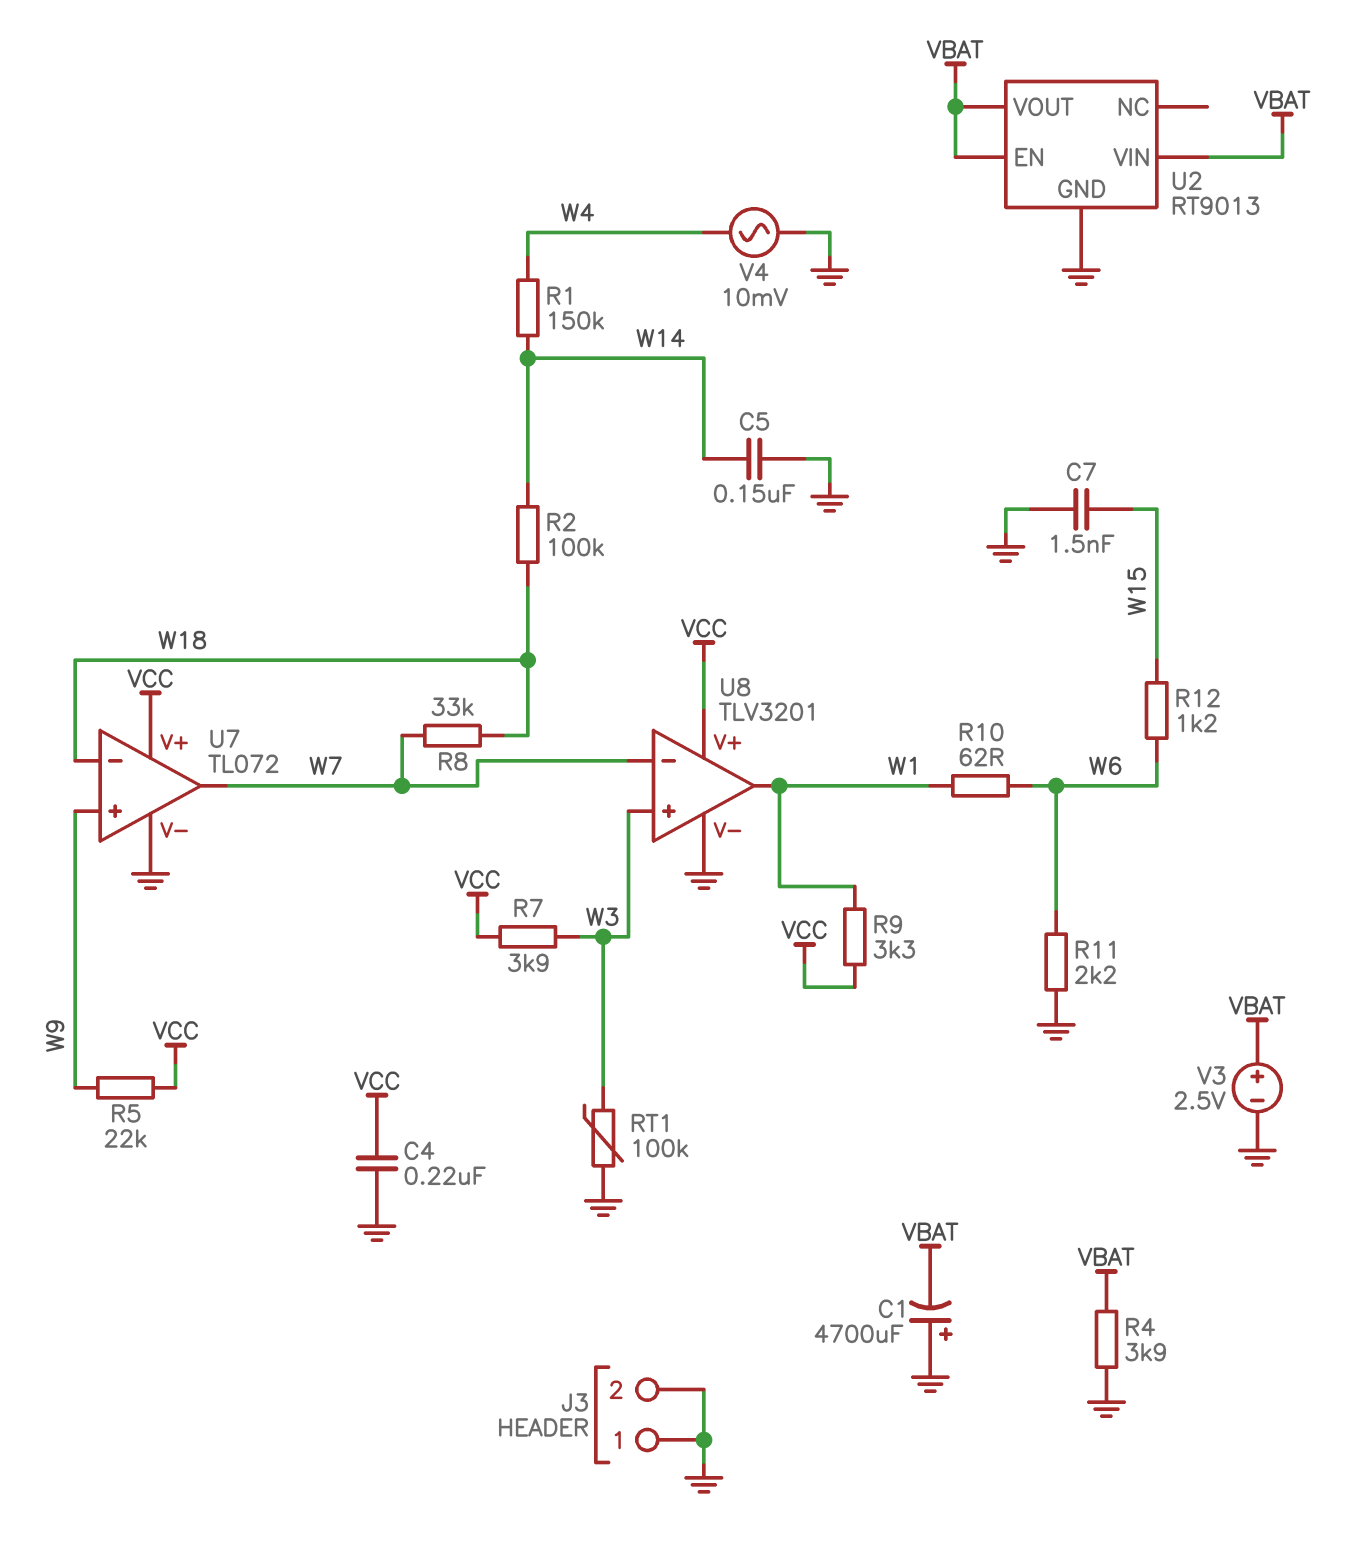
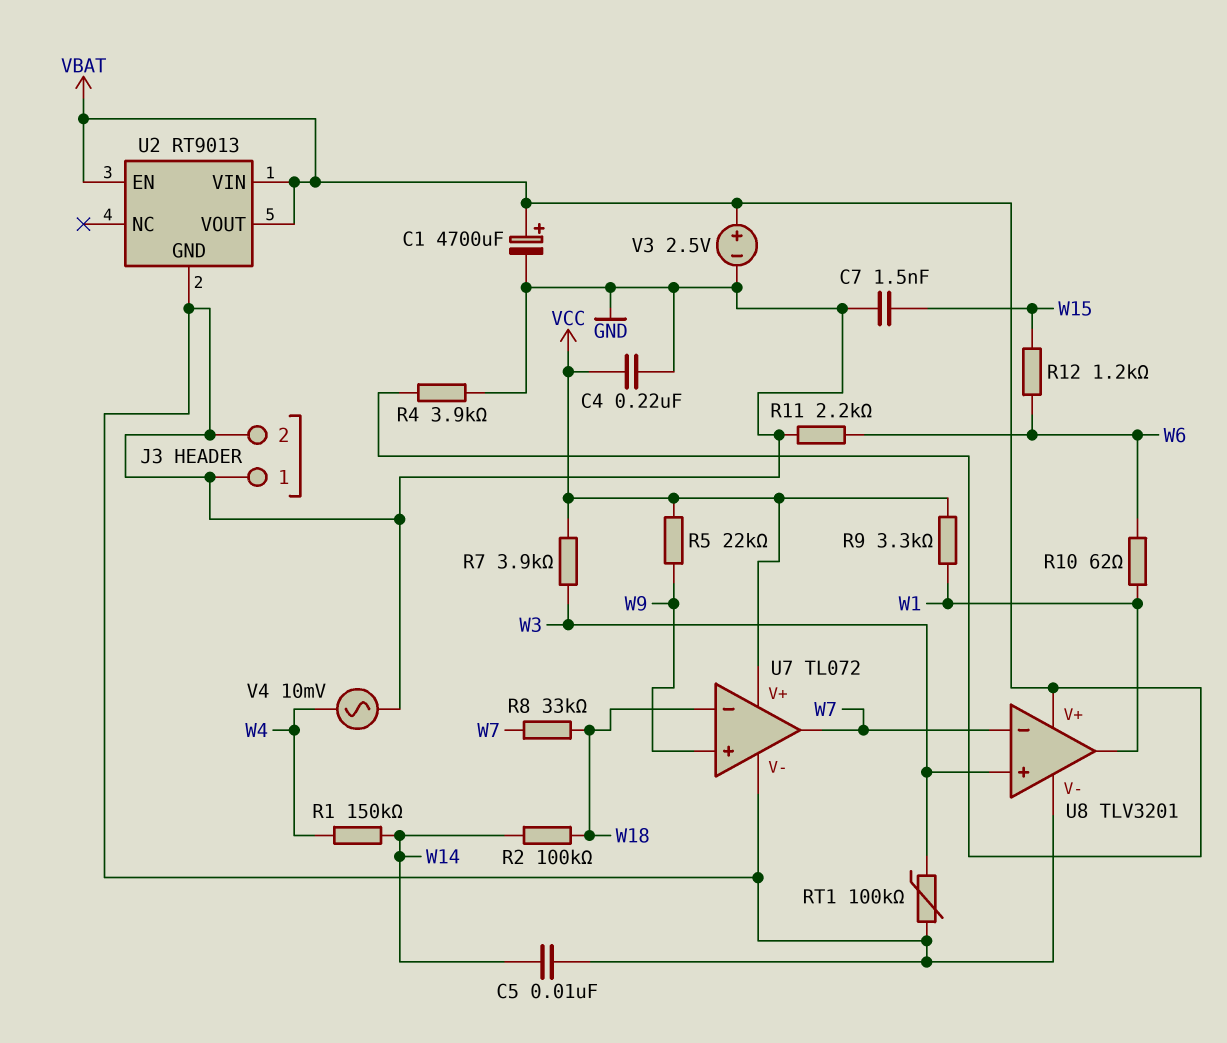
C1: 4700uF (plus GND, minus VBAT) -> 4700uF (plus VBAT, minus GND)
C5: 150nF (GND, W14) -> 10nF (GND, W14)
U8 pin V+: VCC -> VBAT

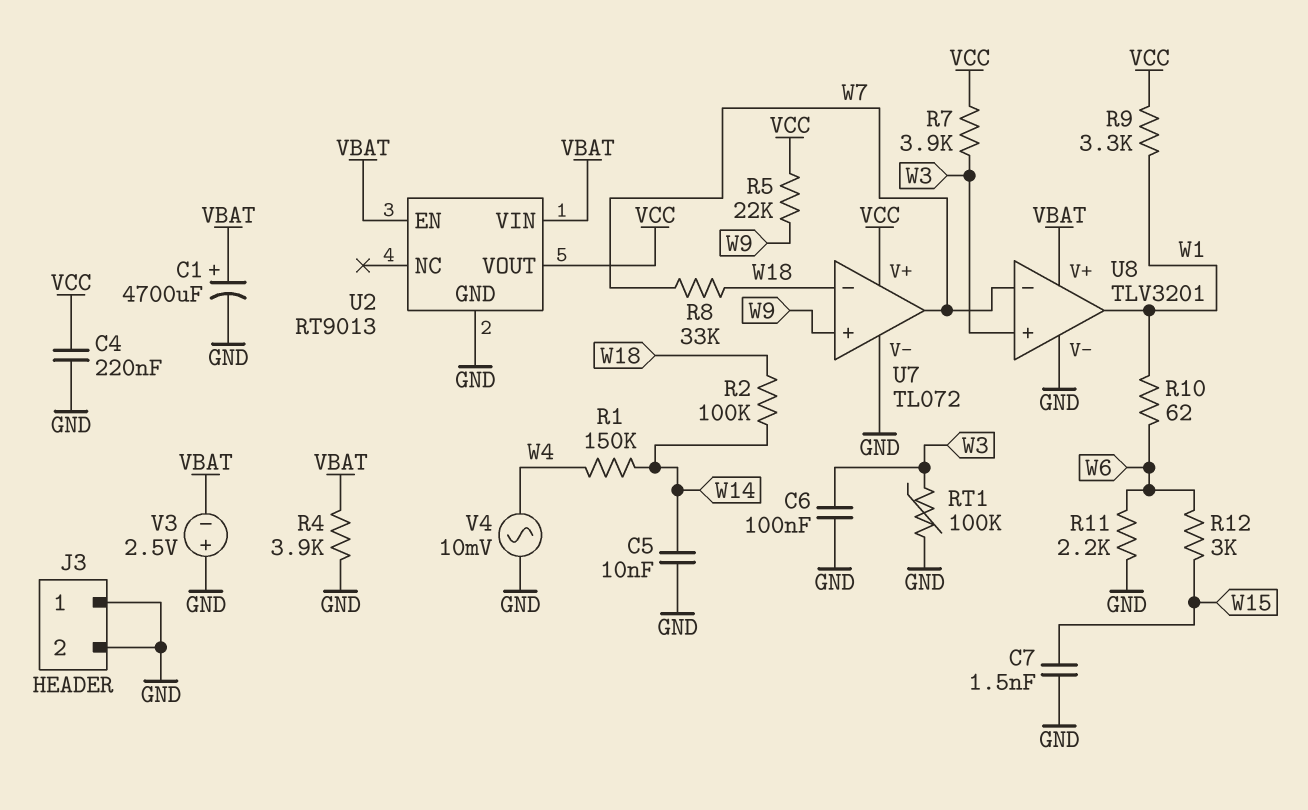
C6: none -> 100nF (GND, W3)
R12: 1.2k (W6, W15) -> 3k (W6, W15)
U2 pin VOUT: VBAT -> VCC
V3: 2.5V (plus VBAT, minus GND) -> 2.5V (plus GND, minus VBAT)

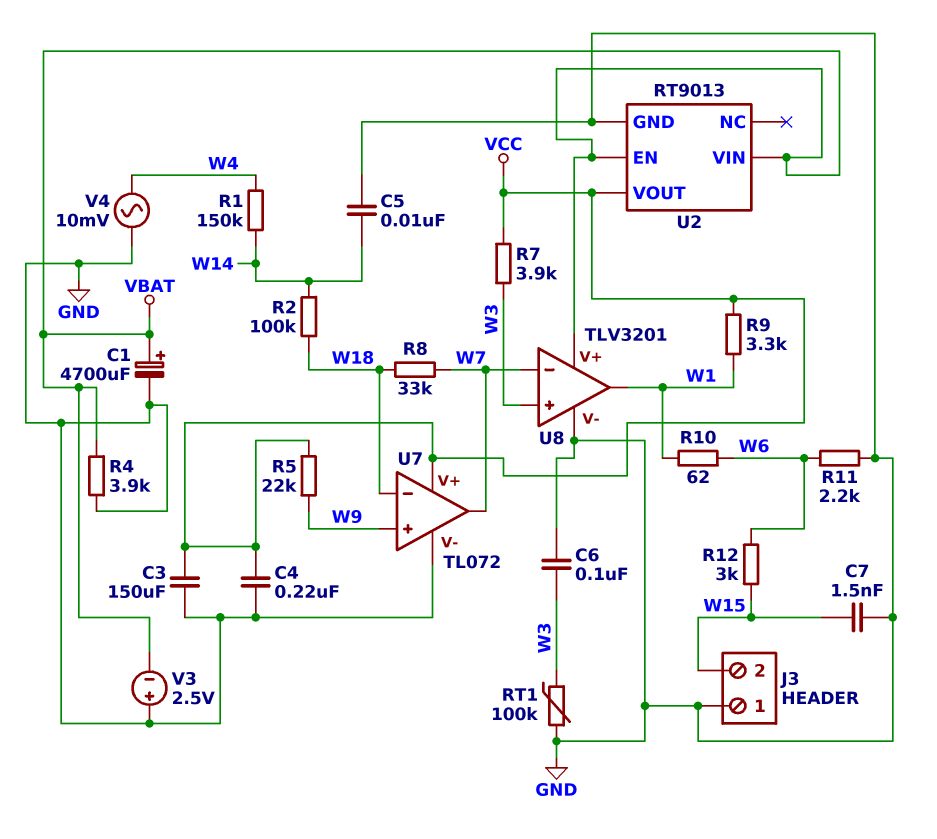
C3: none -> 150uF (GND, VCC)
J3 pin 2: GND -> W15

